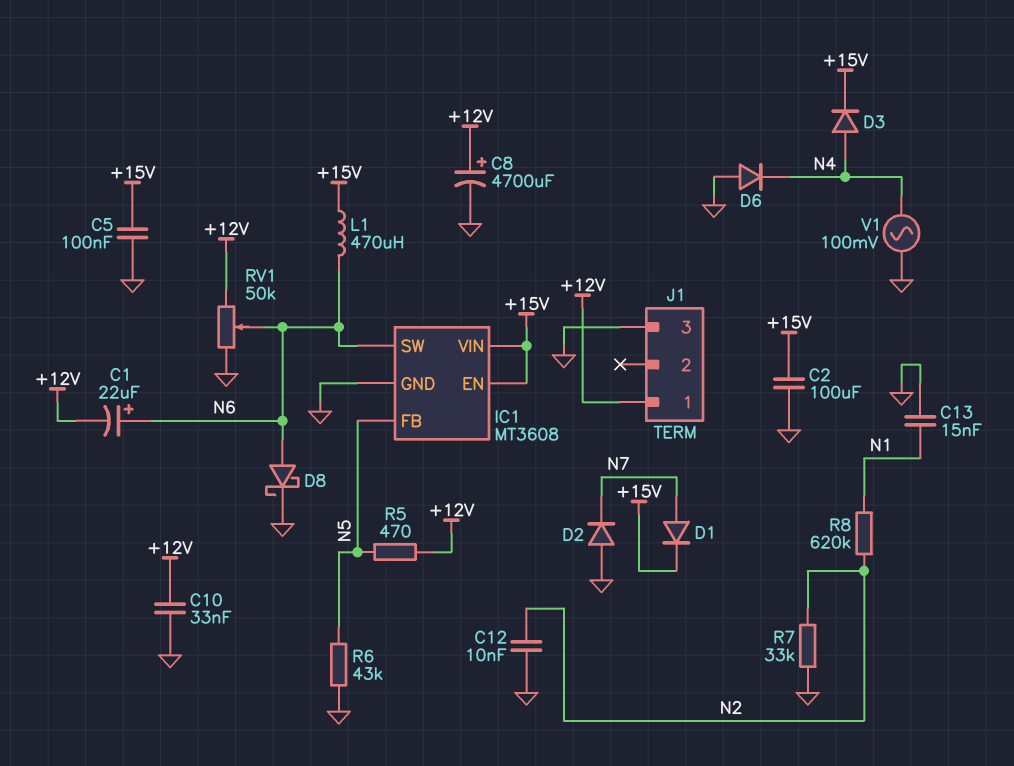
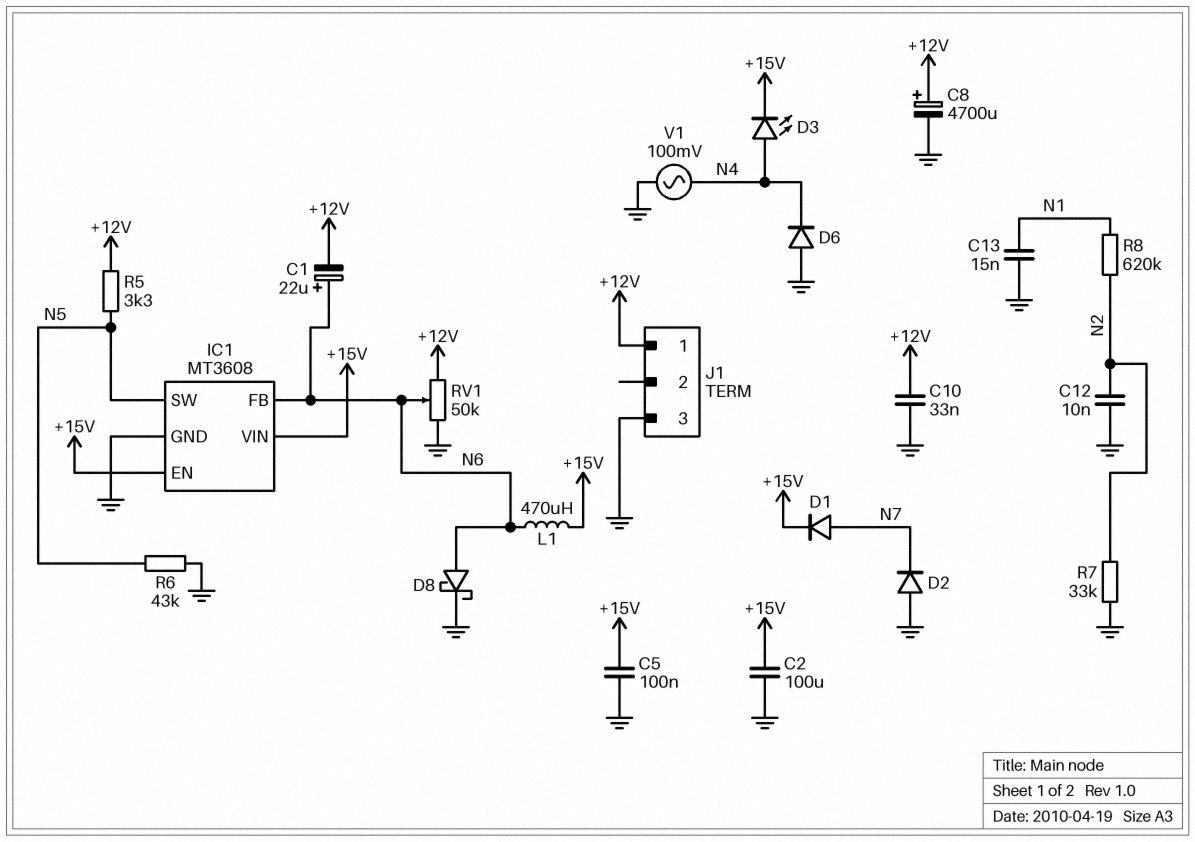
D3: diode (A N4, K +15V) -> LED (A N4, K +15V)
IC1 pin FB: N5 -> N6
IC1 pin SW: N6 -> N5
R5: 470 (+12V, N5) -> 3.3k (+12V, N5)

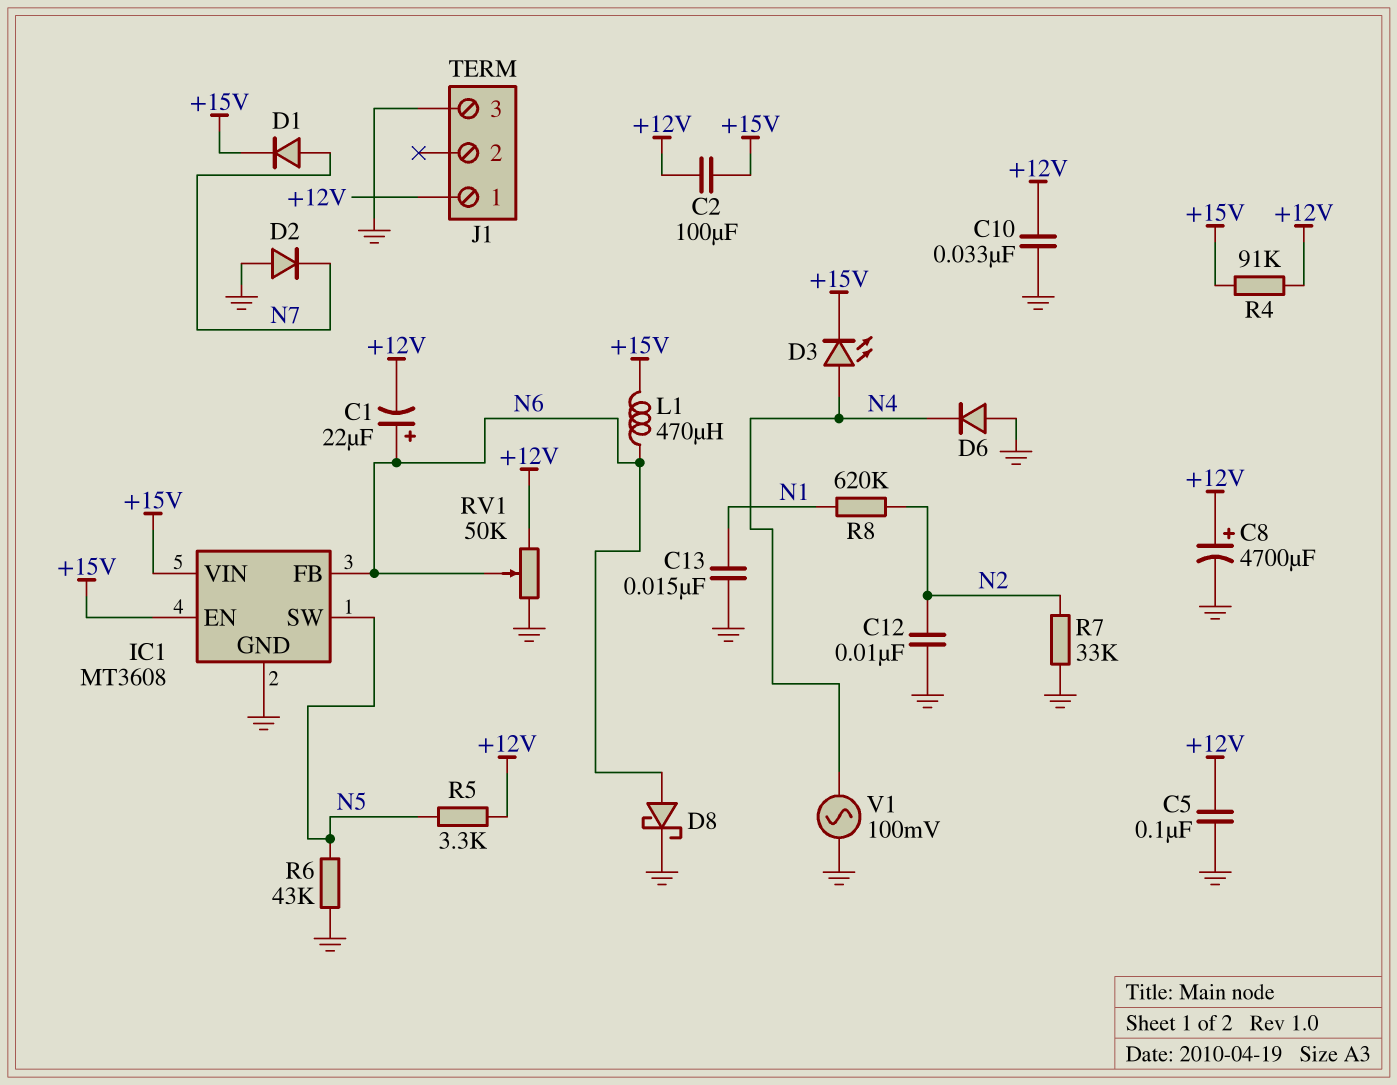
C2: 100uF (+15V, GND) -> 100uF (+12V, +15V)
C5: 100nF (+15V, GND) -> 100nF (+12V, GND)
R4: none -> 91k (+12V, +15V)

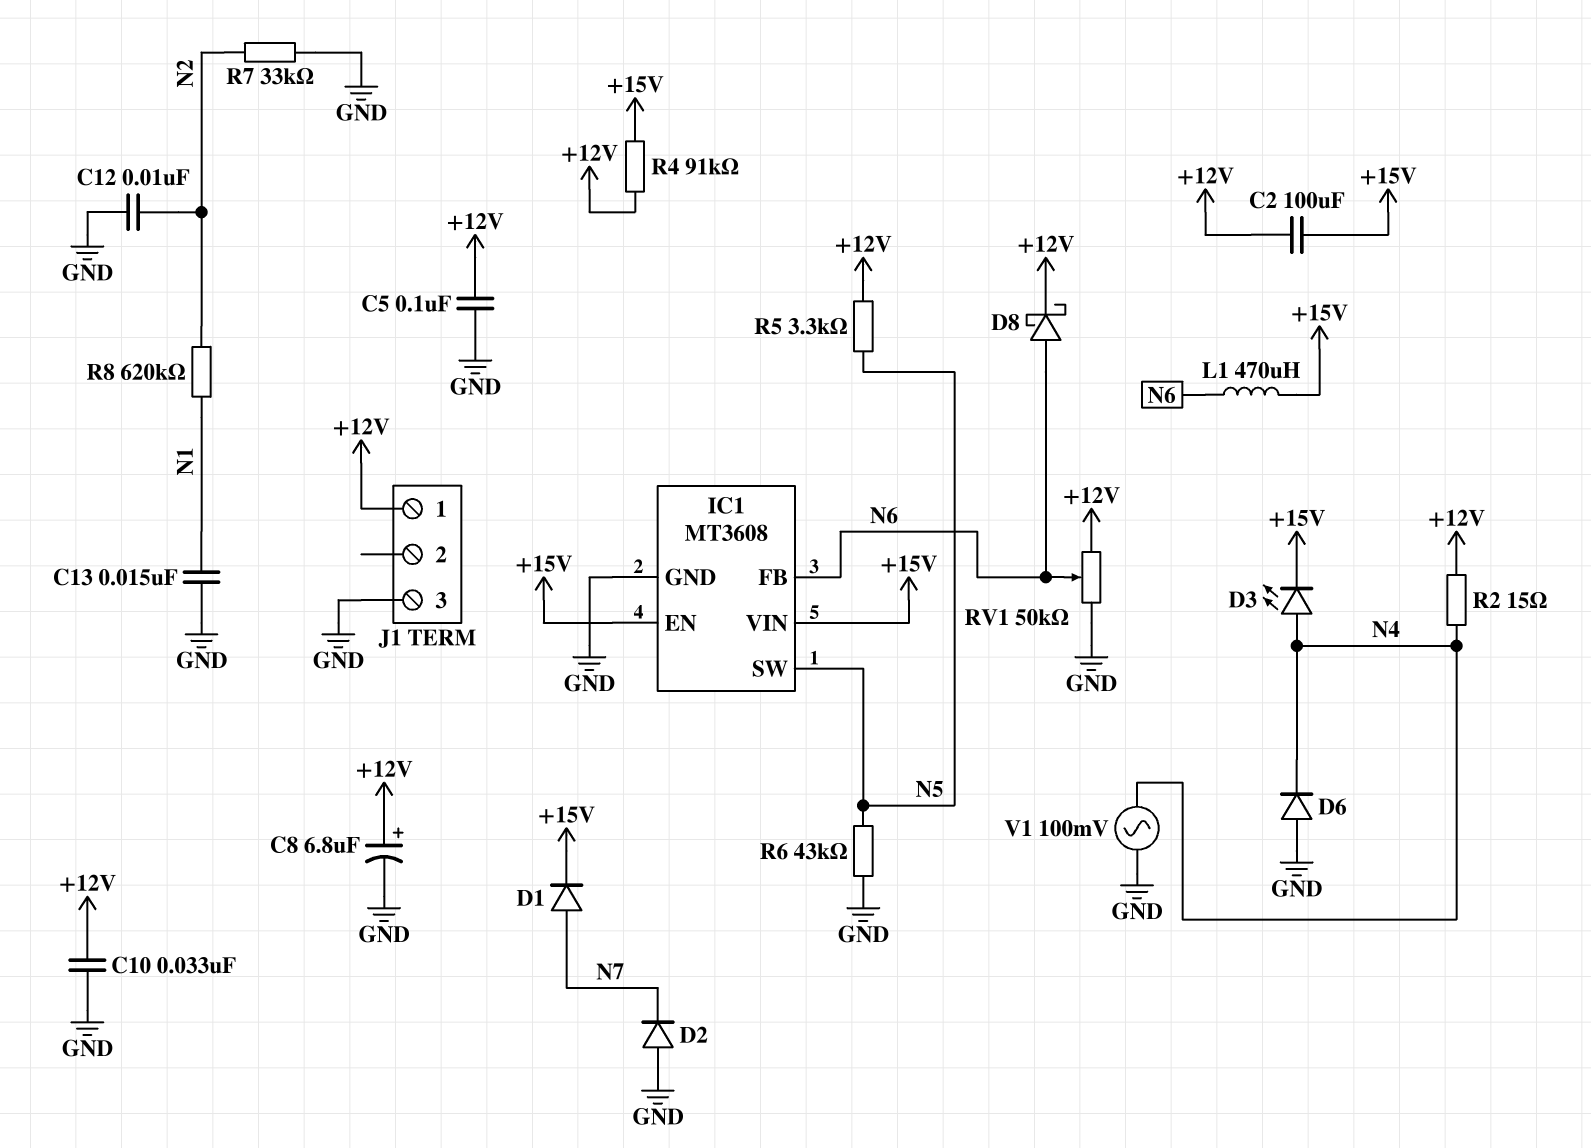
C1: 22uF (plus N6, minus +12V) -> none
C8: 4700uF (plus +12V, minus GND) -> 6.8uF (plus +12V, minus GND)
D8: schottky (A N6, K GND) -> schottky (A N6, K +12V)
R2: none -> 15 (+12V, N4)

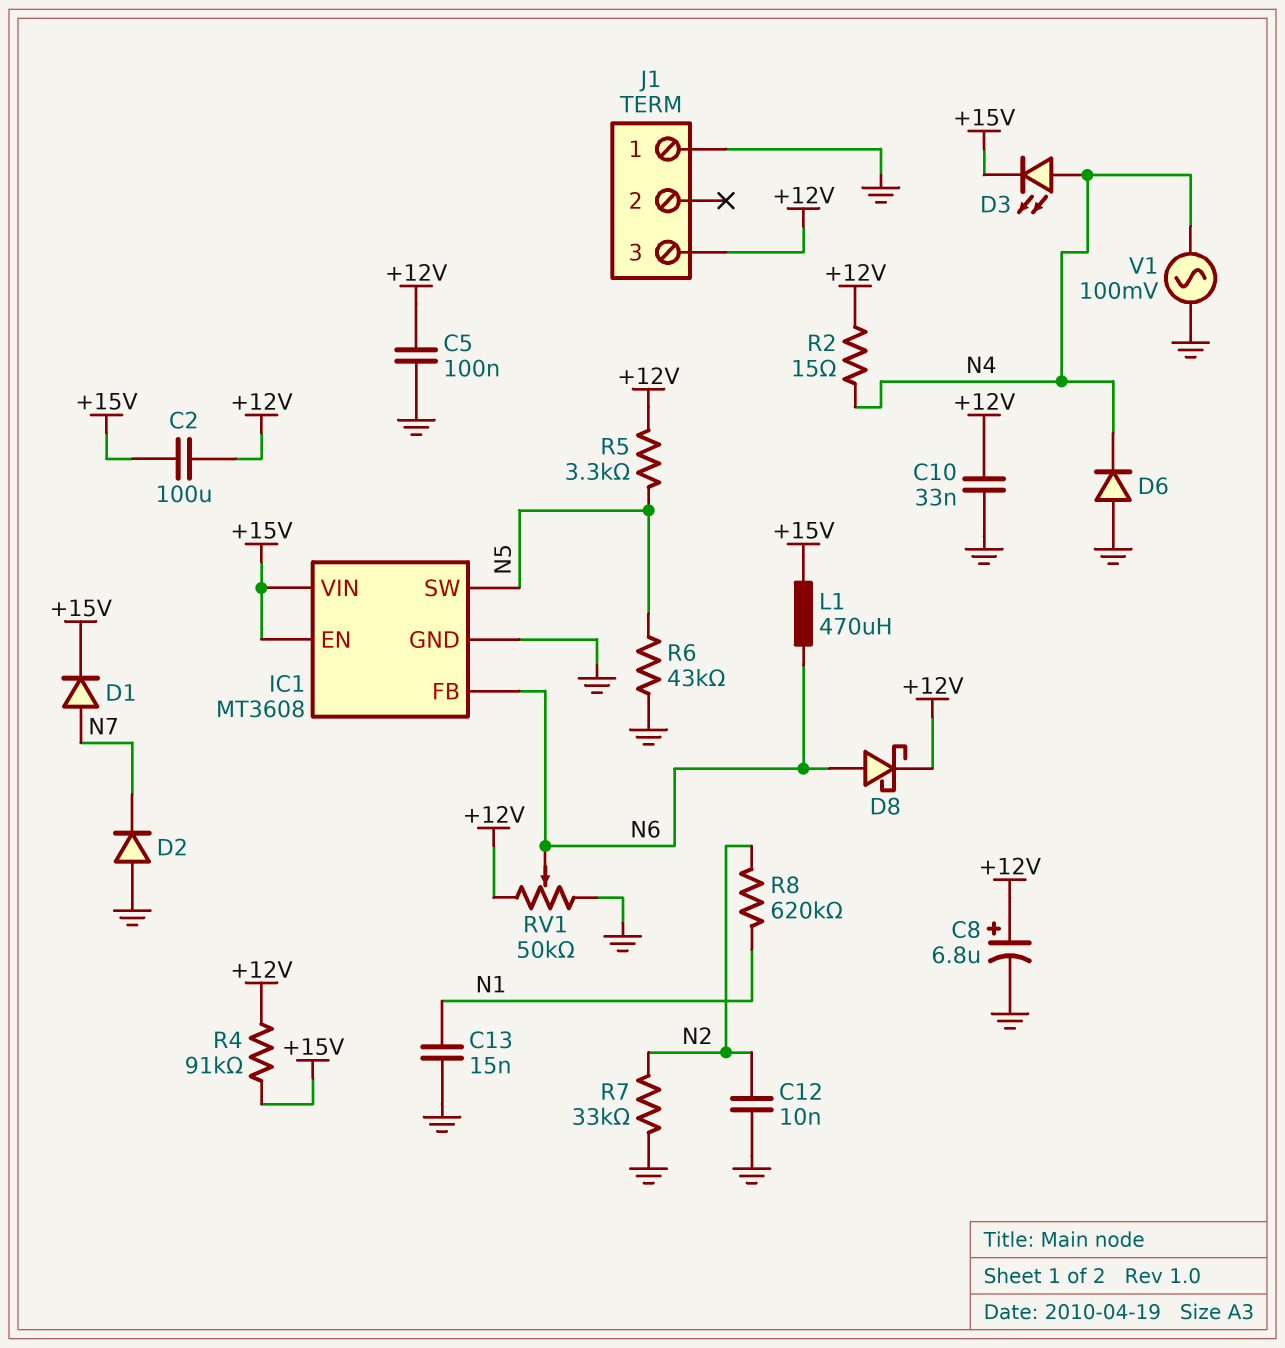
J1 pin 1: +12V -> GND
J1 pin 3: GND -> +12V

